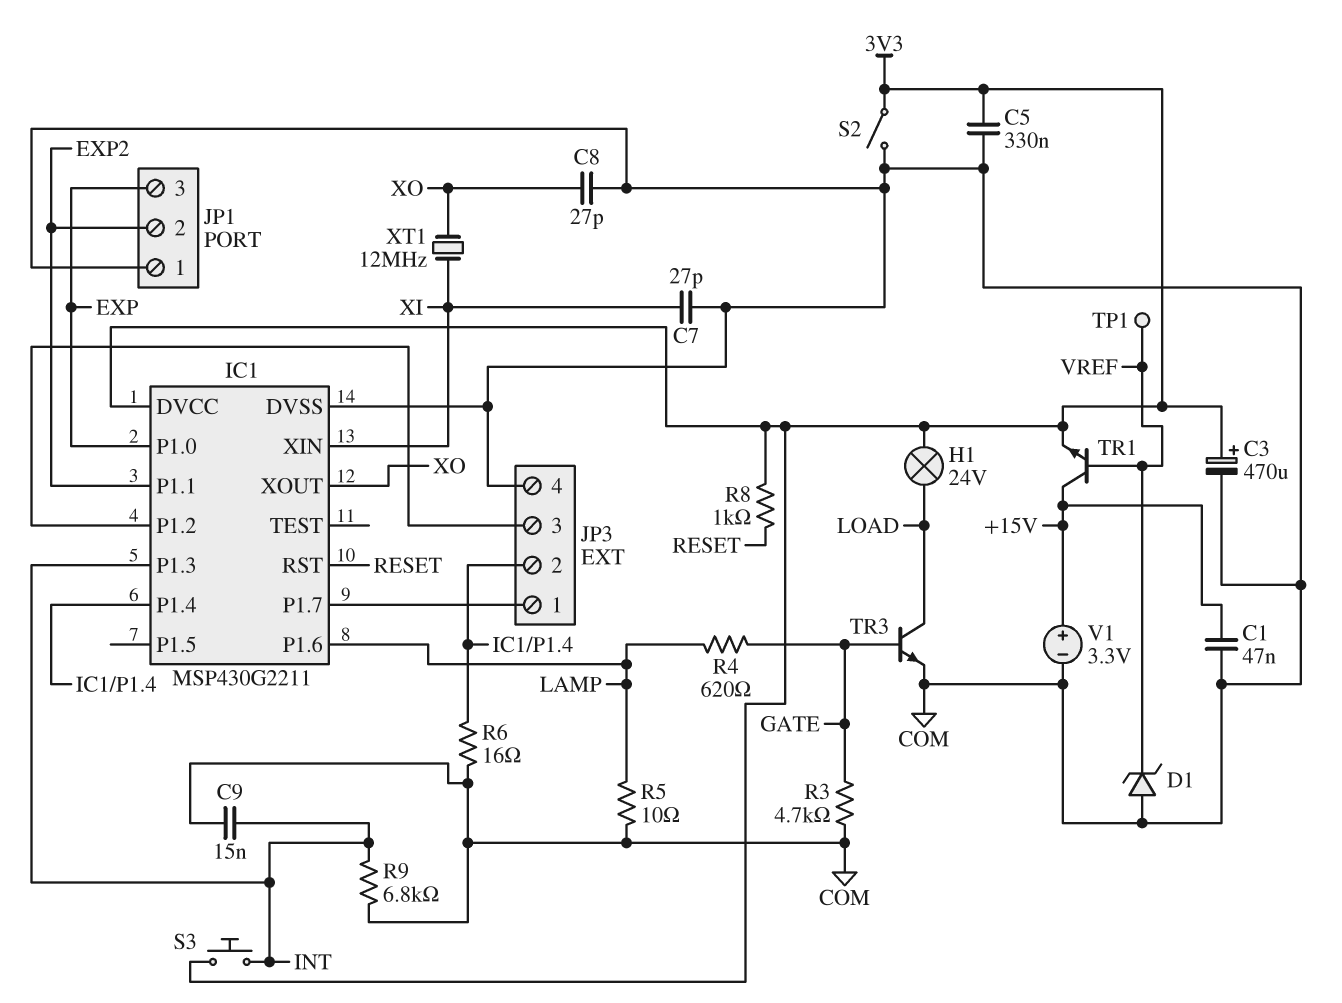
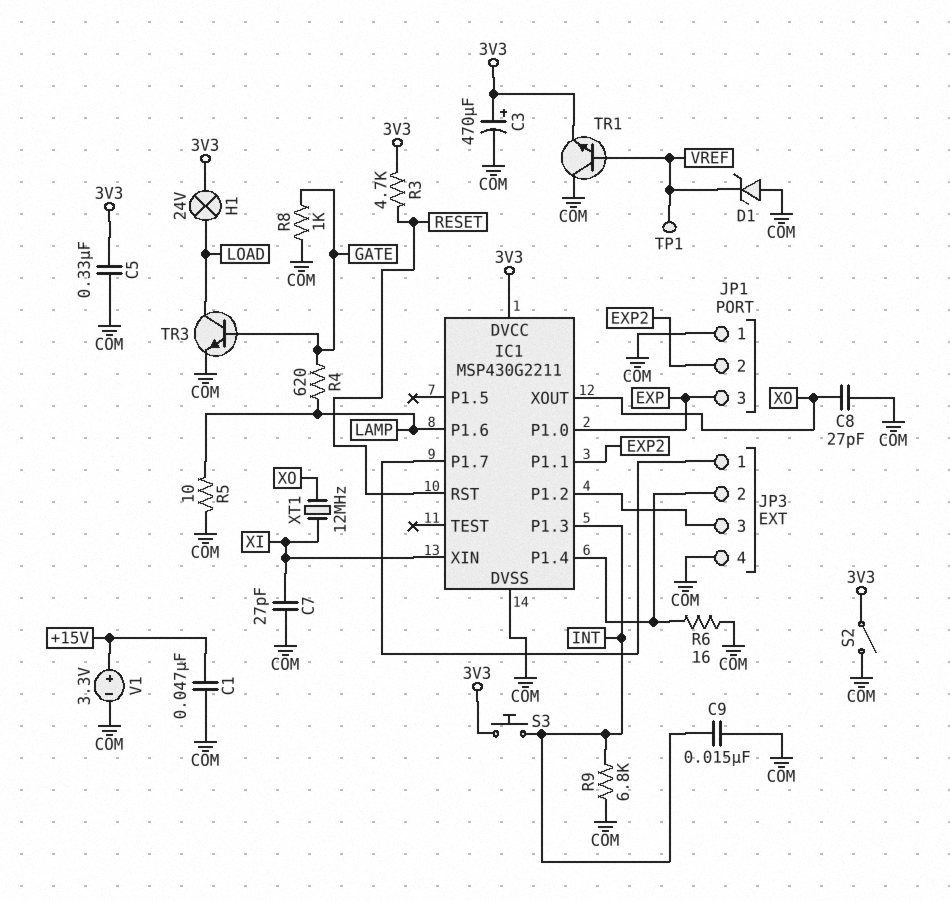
R3: 4.7k (COM, GATE) -> 4.7k (3V3, RESET)
R8: 1k (3V3, RESET) -> 1k (COM, GATE)
TR1: NPN (B VREF, C +15V, E 3V3) -> NPN (B VREF, C COM, E 3V3)

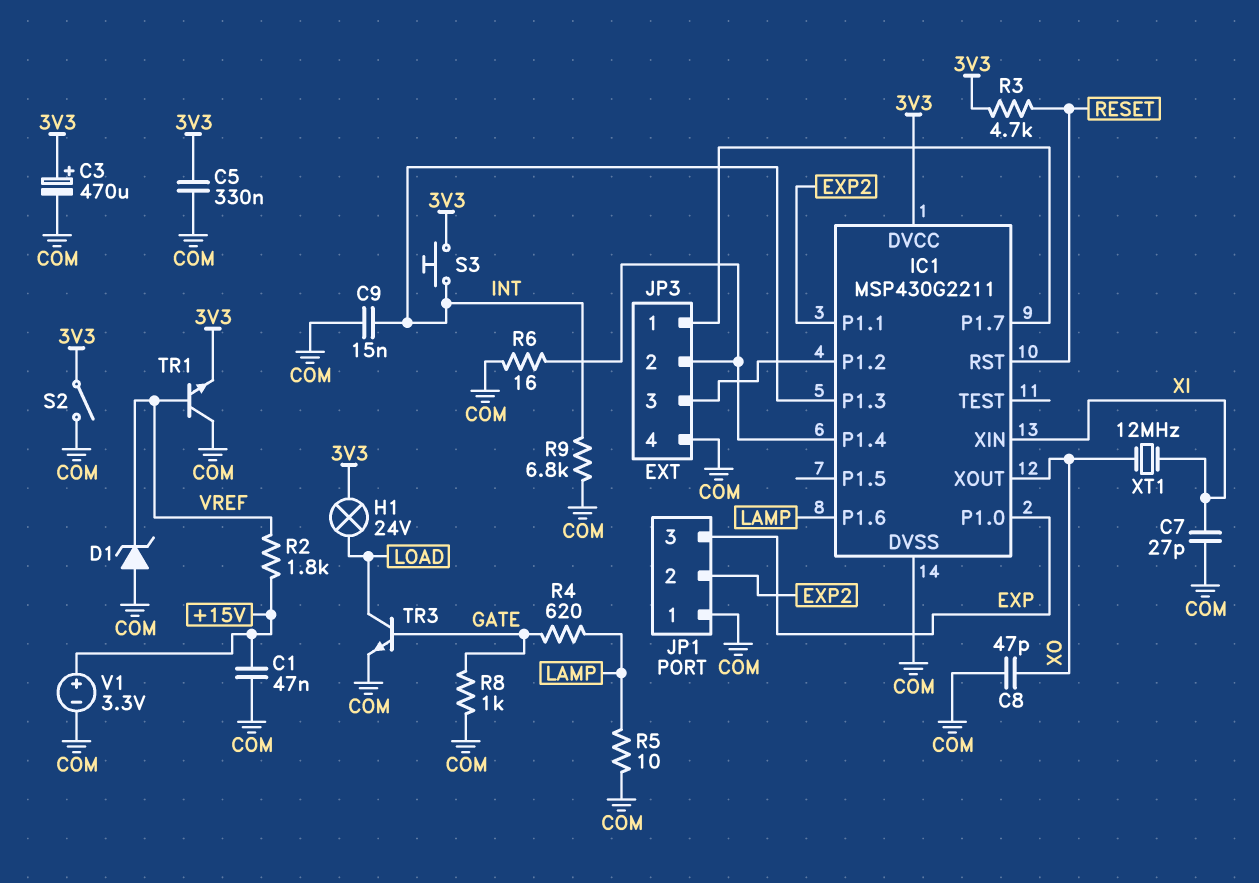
C8: 27pF (COM, XO) -> 47pF (COM, XO)
R2: none -> 1.8k (+15V, VREF)
TP1: test point (VREF) -> none

